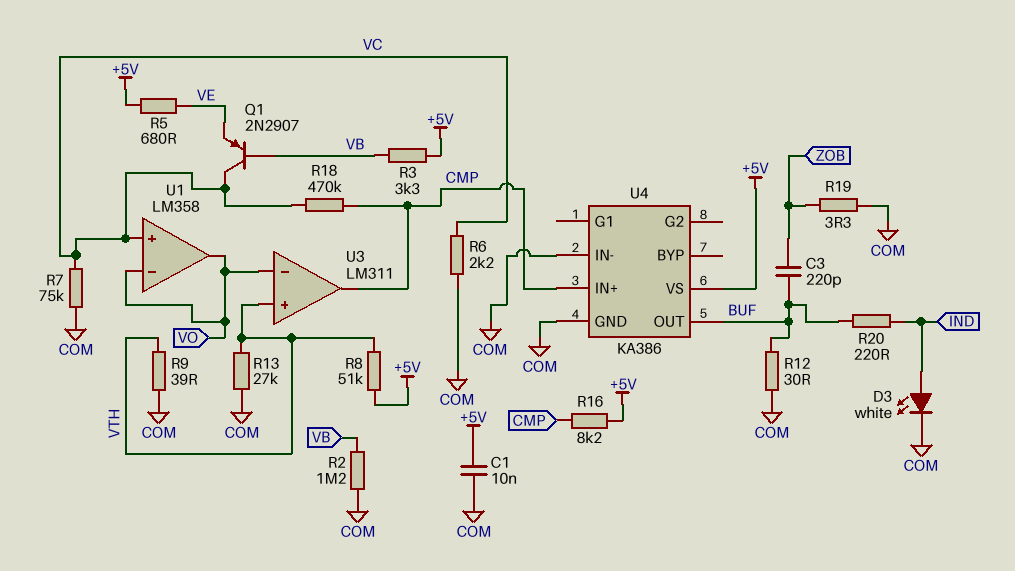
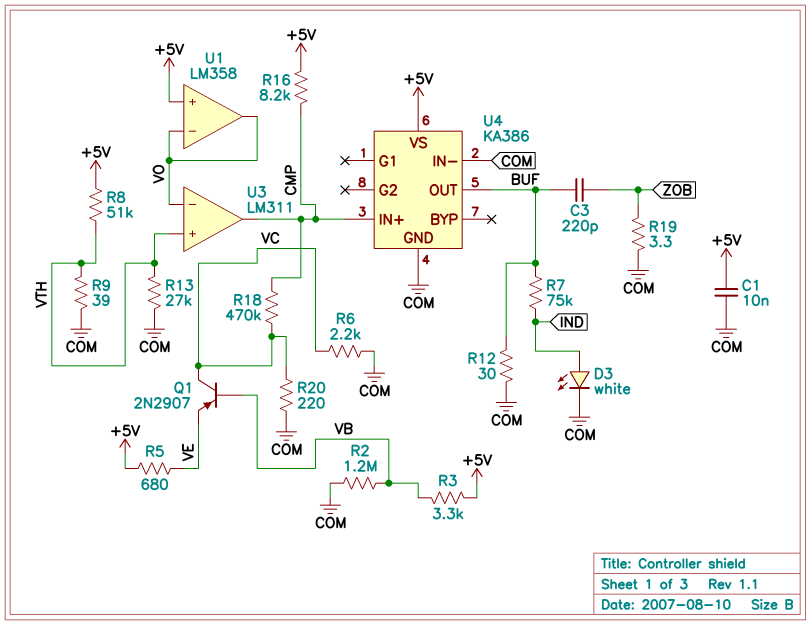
R7: 75k (COM, VC) -> 75k (BUF, IND)
R20: 220 (BUF, IND) -> 220 (COM, VC)
U1 pin in+: VC -> +5V

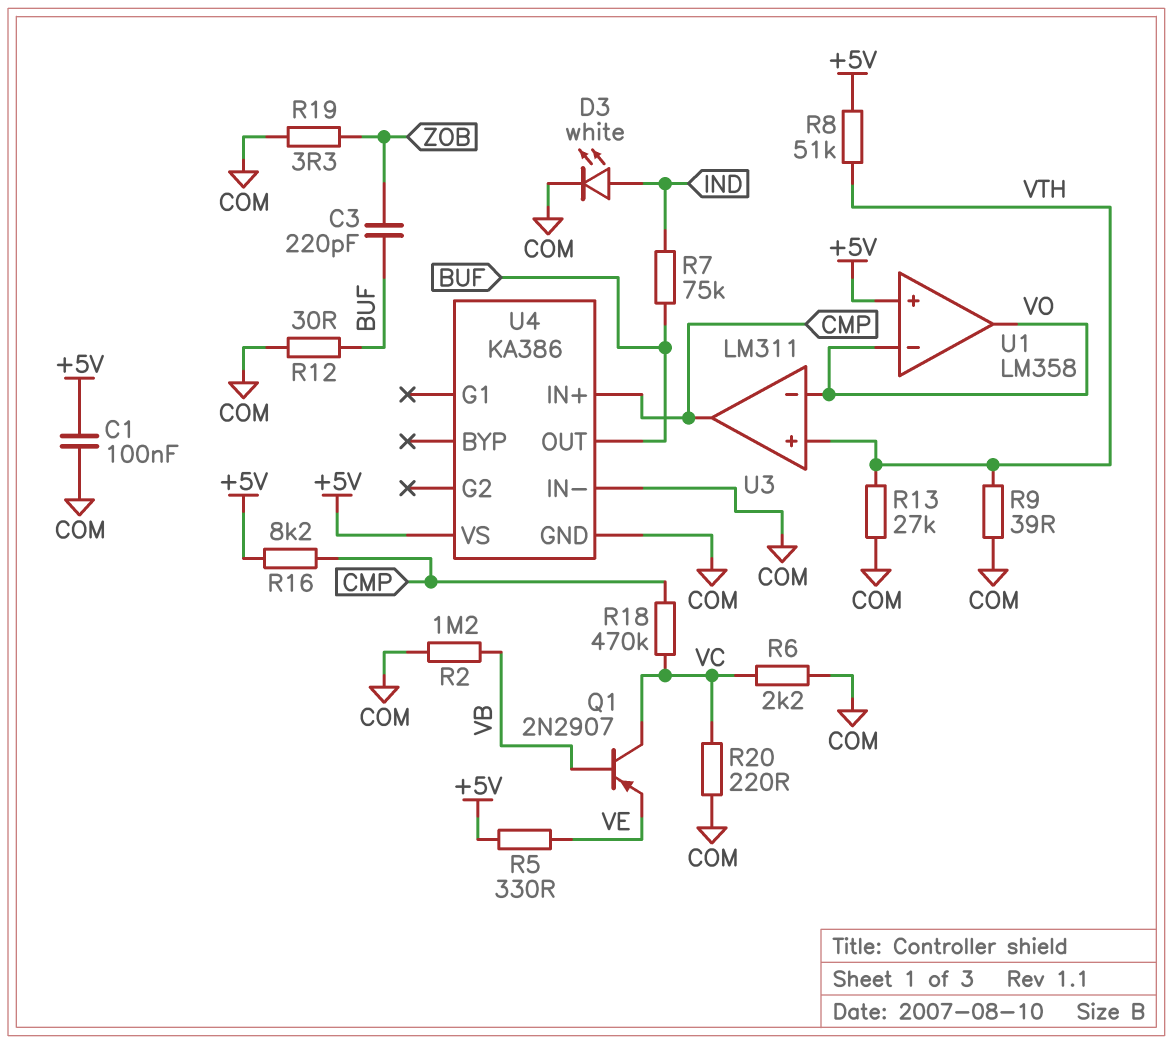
C1: 10nF (+5V, COM) -> 100nF (+5V, COM)
R3: 3.3k (+5V, VB) -> none
R5: 680 (+5V, VE) -> 330 (+5V, VE)

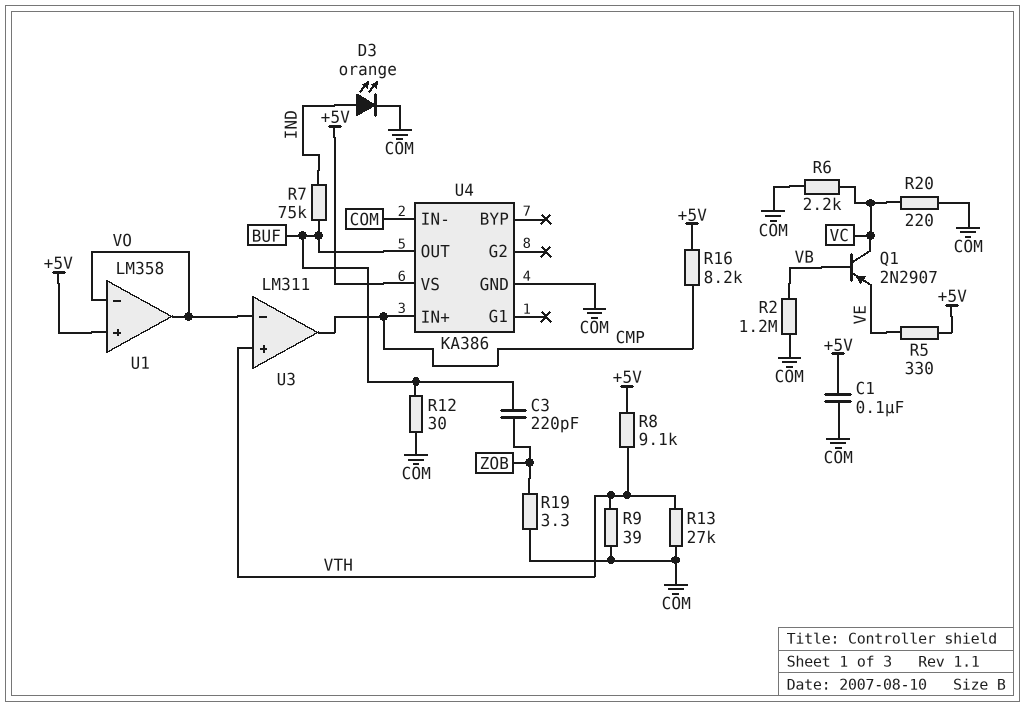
D3: LED white (A IND, K COM) -> LED orange (A IND, K COM)
R8: 51k (+5V, VTH) -> 9.1k (+5V, VTH)
R18: 470k (CMP, VC) -> none

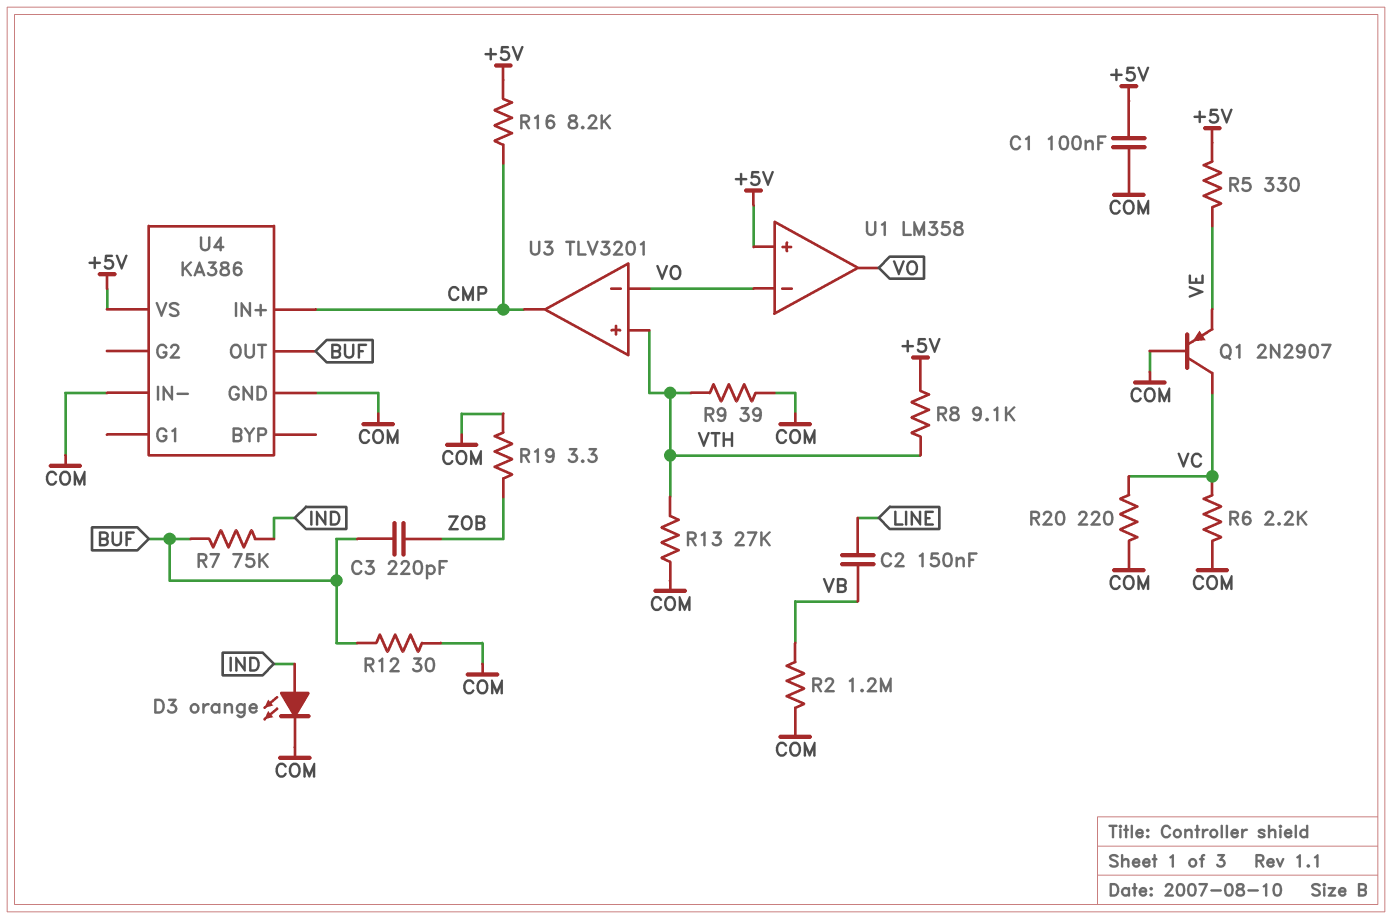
C2: none -> 150nF (LINE, VB)
Q1: PNP 2N2907 (B VB, C VC, E VE) -> PNP 2N2907 (B COM, C VC, E VE)
U3: LM311 -> TLV3201

